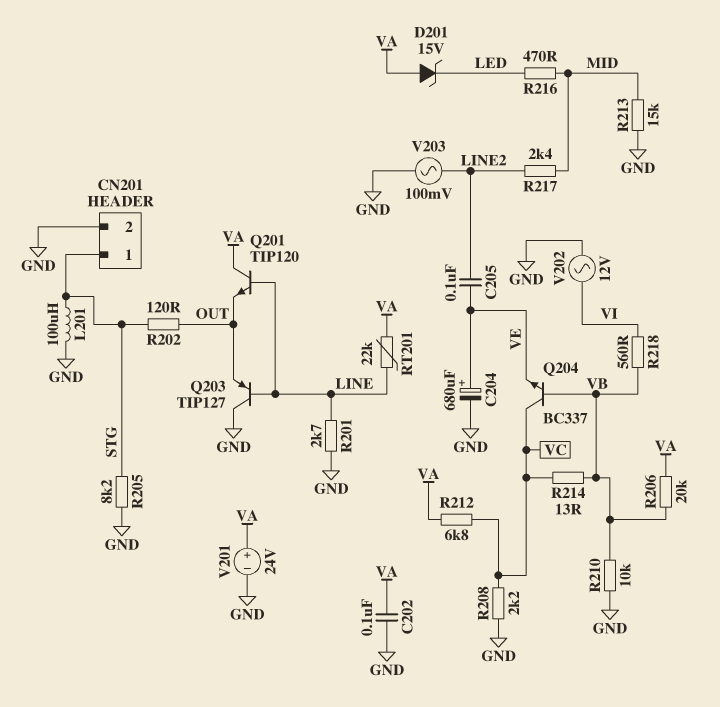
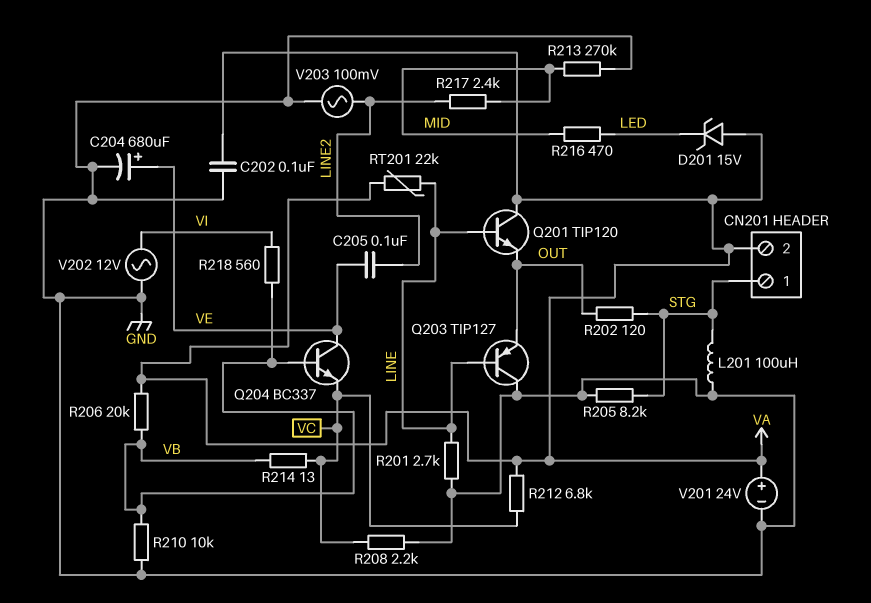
CN201 pin 2: GND -> VA
Q204: NPN BC337 (B VB, C VC, E VE) -> NPN BC337 (B VB, C VE, E VC)
R213: 15k (GND, MID) -> 270k (GND, MID)

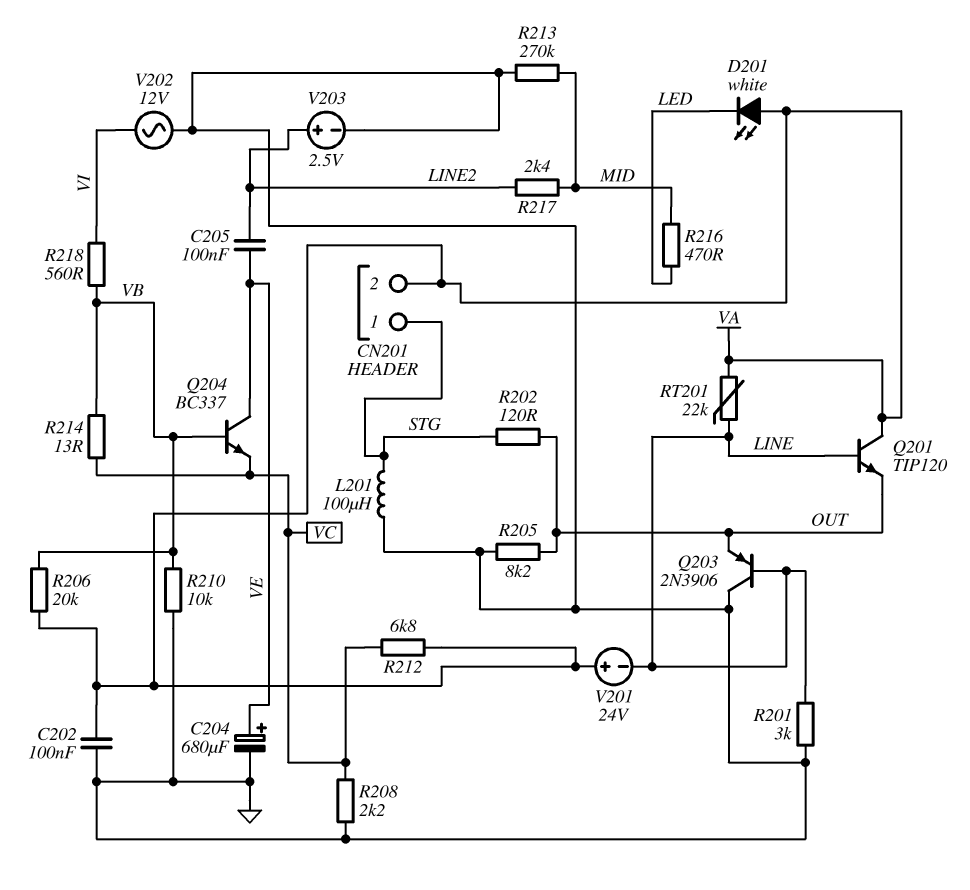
D201: zener 15V (A VA, K LED) -> LED white (A VA, K LED)
Q203: PNP TIP127 (B LINE, C GND, E OUT) -> PNP 2N3906 (B LINE, C GND, E OUT)
R201: 2.7k (GND, LINE) -> 3k (GND, LINE)
R205: 8.2k (GND, STG) -> 8.2k (GND, OUT)
V201: 24V (plus VA, minus GND) -> 24V (plus VA, minus LINE)
V203: AC 100mV (GND, LINE2) -> 2.5V (plus LINE2, minus GND)

